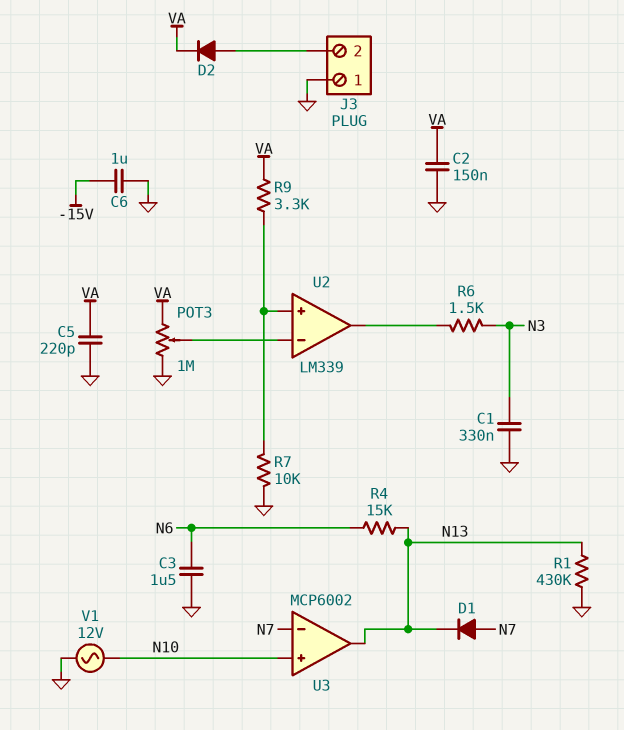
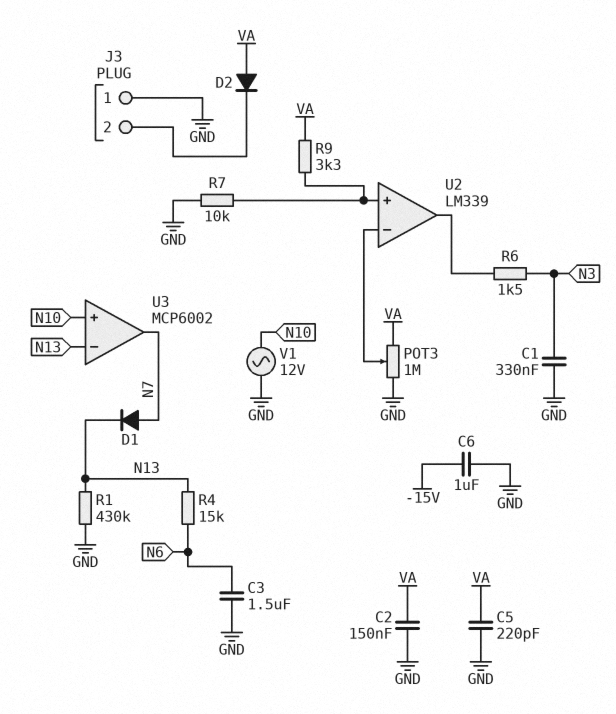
D2: diode (A J3/2, K VA) -> diode (A VA, K J3/2)
U3 pin in-: N7 -> N13
U3 pin out: N13 -> N7

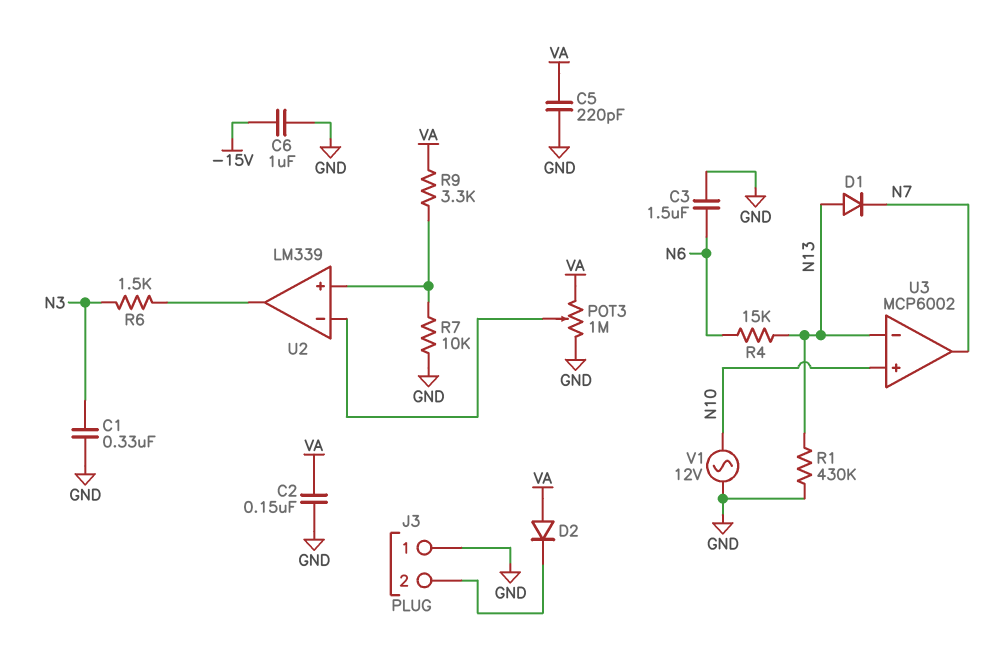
D1: diode (A N7, K N13) -> diode (A N13, K N7)

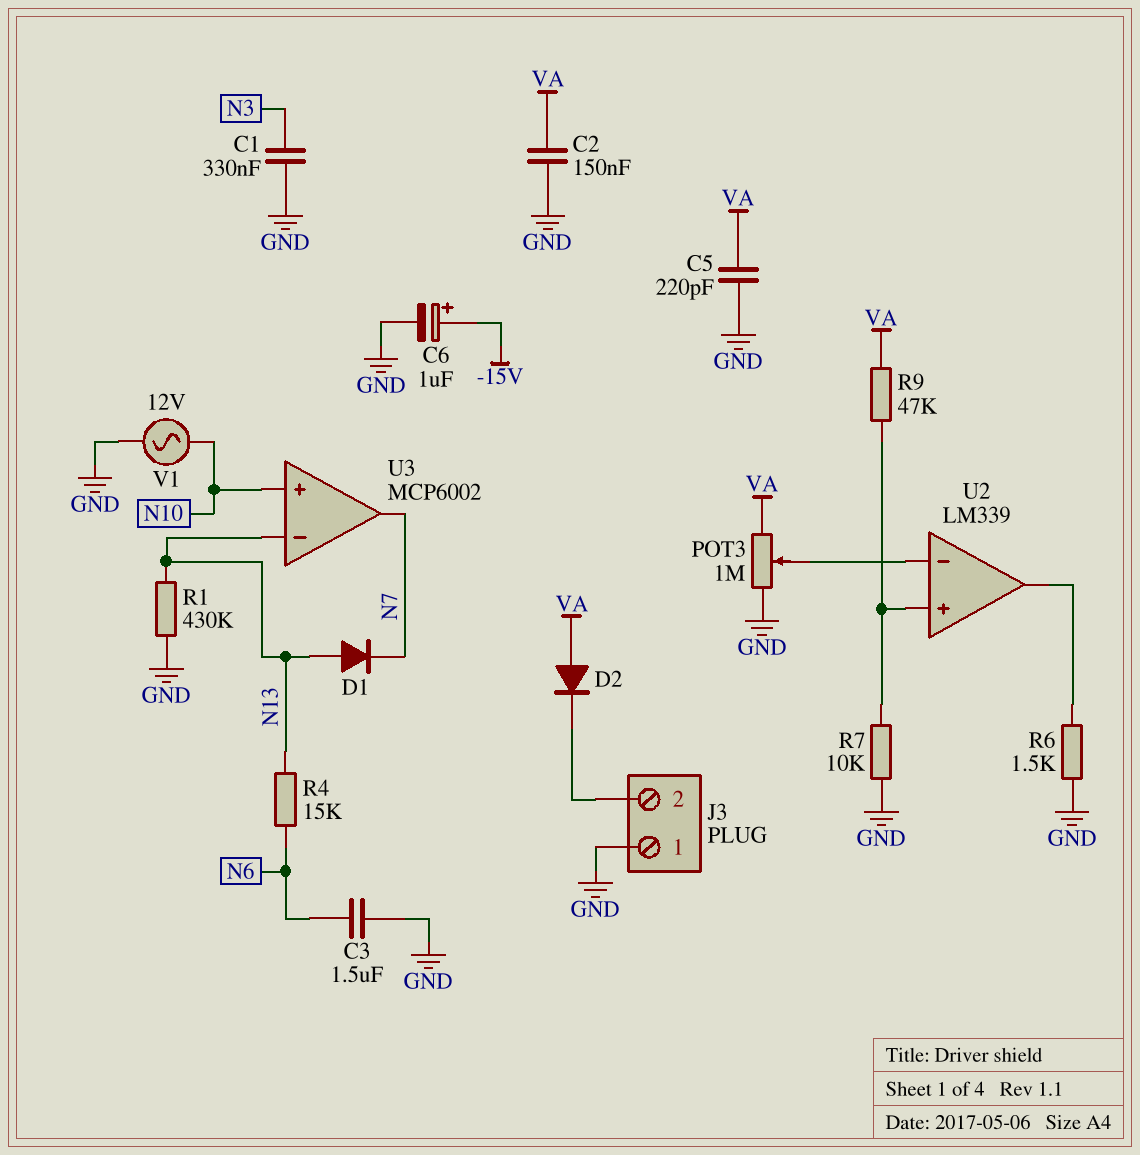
C6: 1uF (-15V, GND) -> 1uF (plus -15V, minus GND)
R6: 1.5k (N3, U2/out) -> 1.5k (GND, U2/out)
R9: 3.3k (U2/in+, VA) -> 47k (U2/in+, VA)

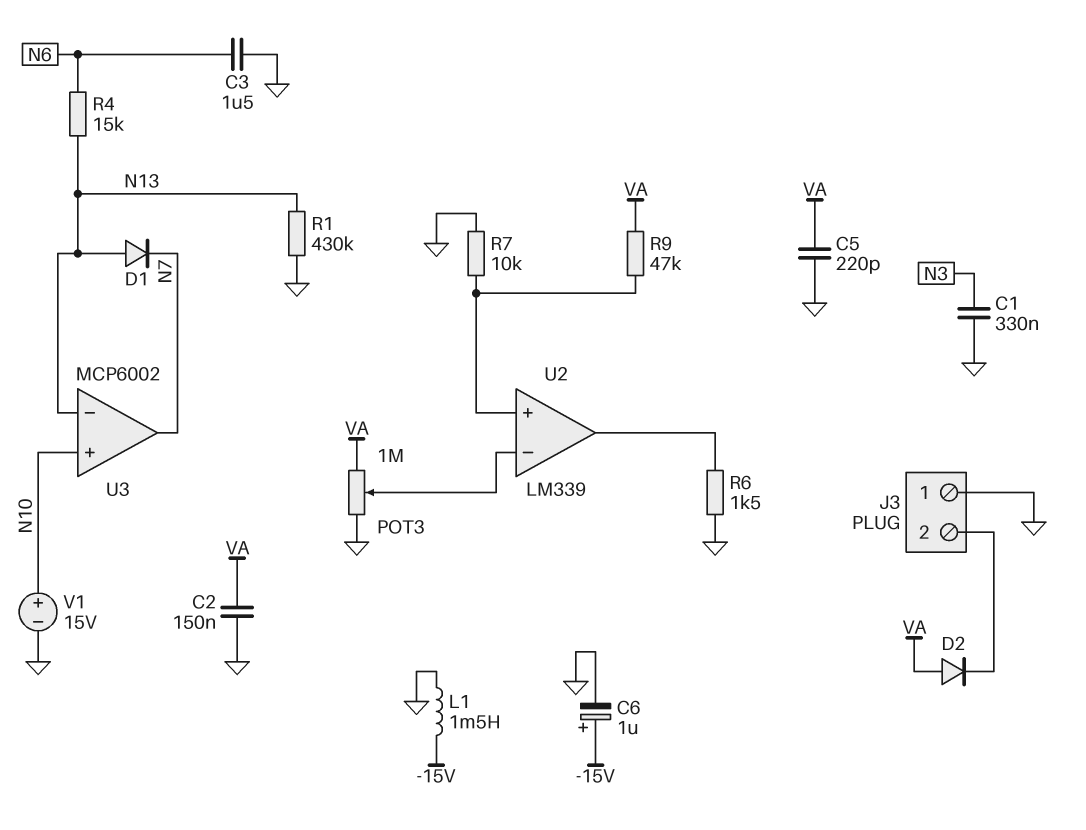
L1: none -> 1.5mH (-15V, GND)
V1: AC 12V (GND, N10) -> 15V (plus N10, minus GND)

